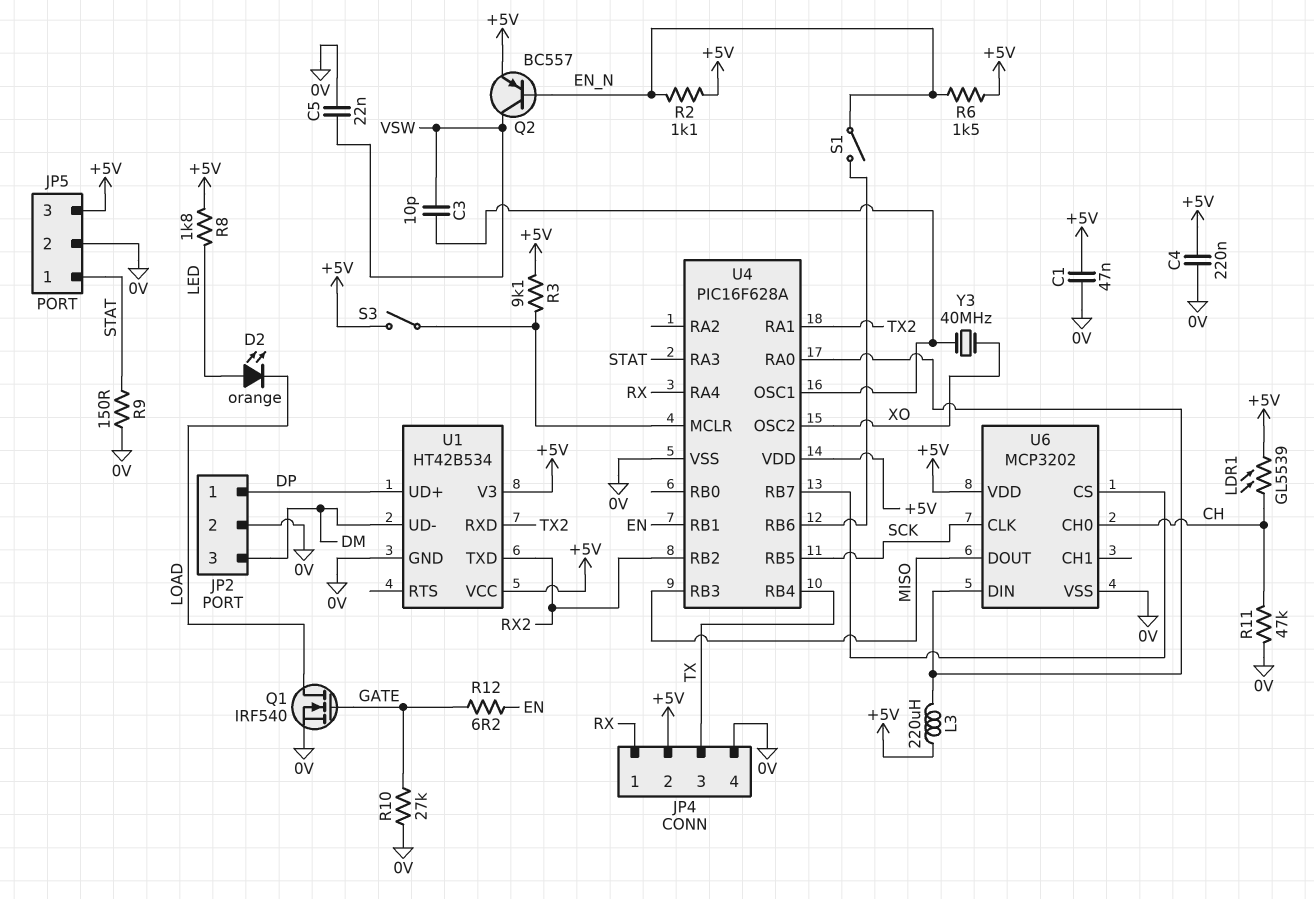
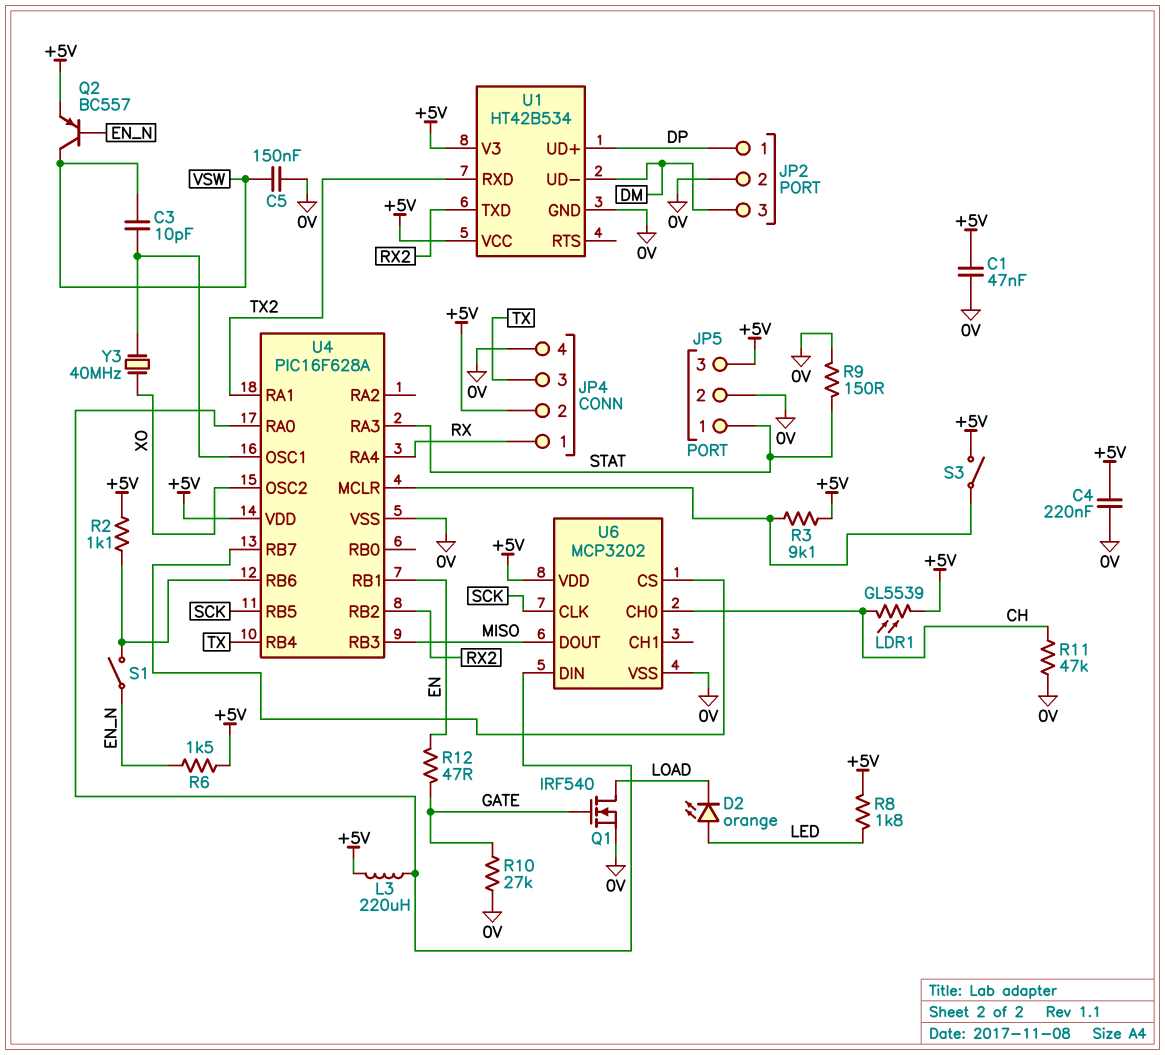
C5: 22nF (0V, VSW) -> 150nF (0V, VSW)
R2: 1.1k (+5V, EN_N) -> 1.1k (+5V, U4/RB6)
R12: 6.2 (EN, GATE) -> 47 (EN, GATE)

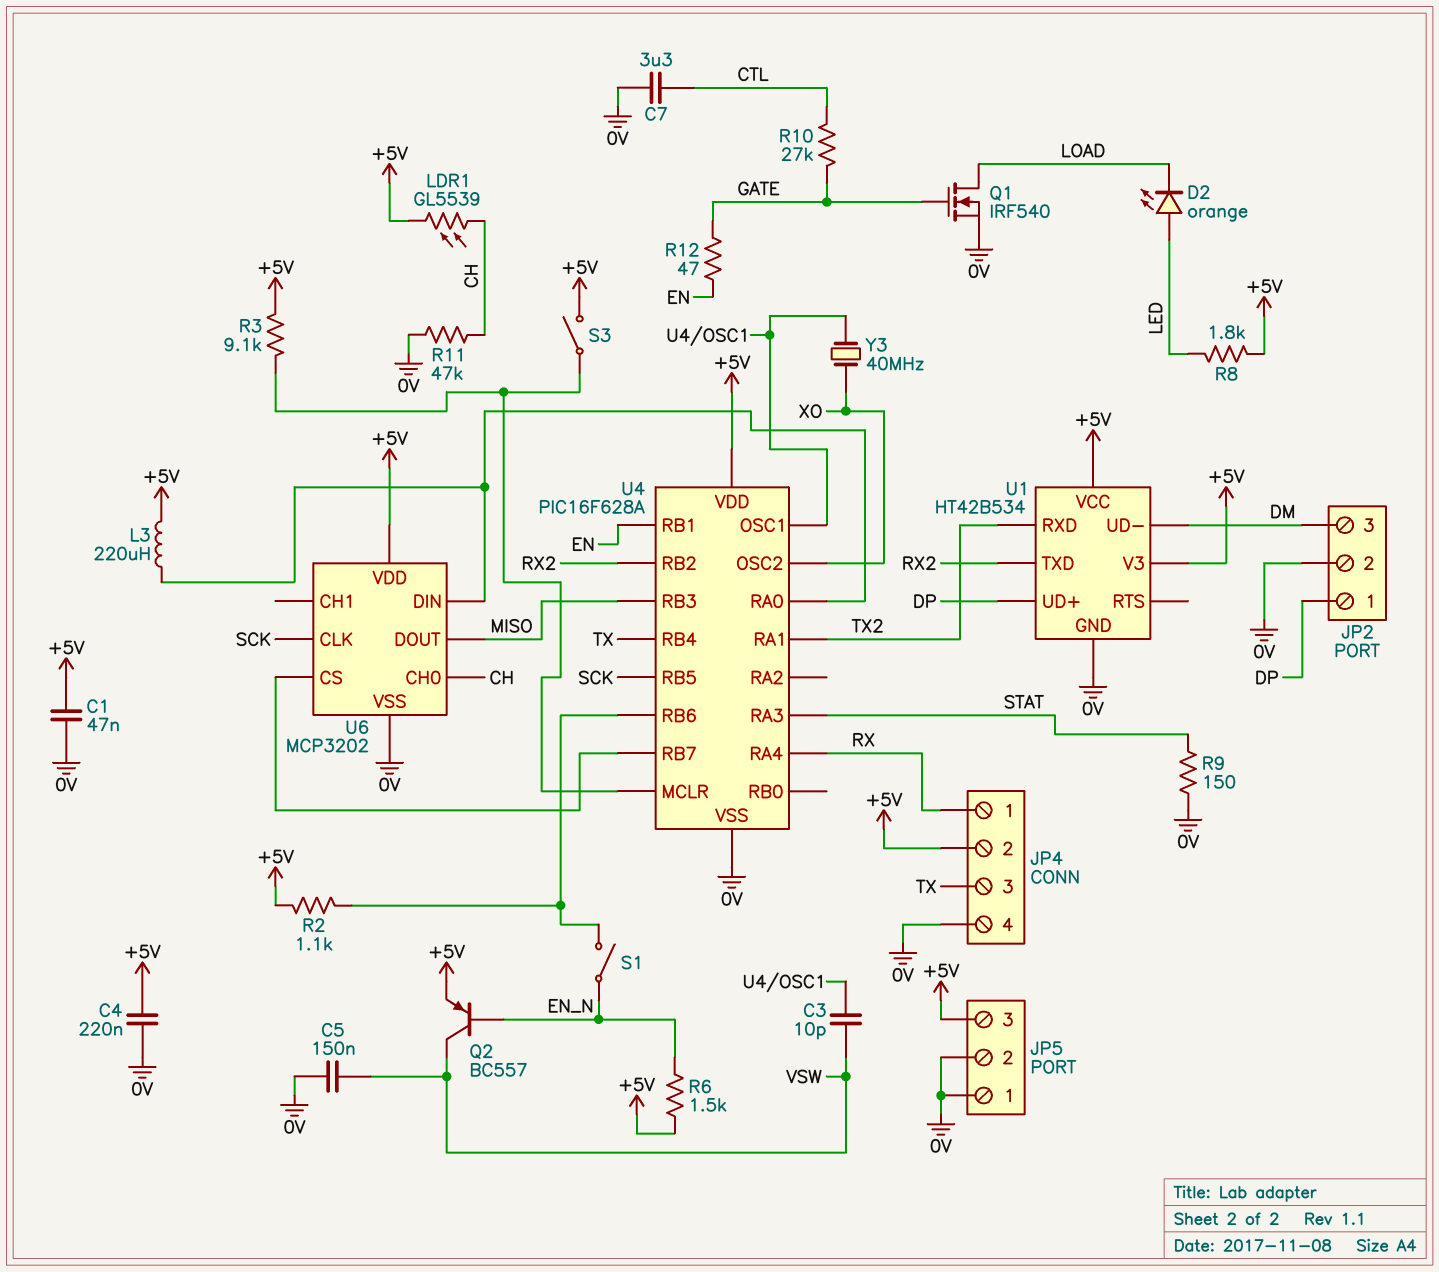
C7: none -> 3.3uF (0V, CTL)
JP5 pin 1: STAT -> 0V
R10: 27k (0V, GATE) -> 27k (CTL, GATE)

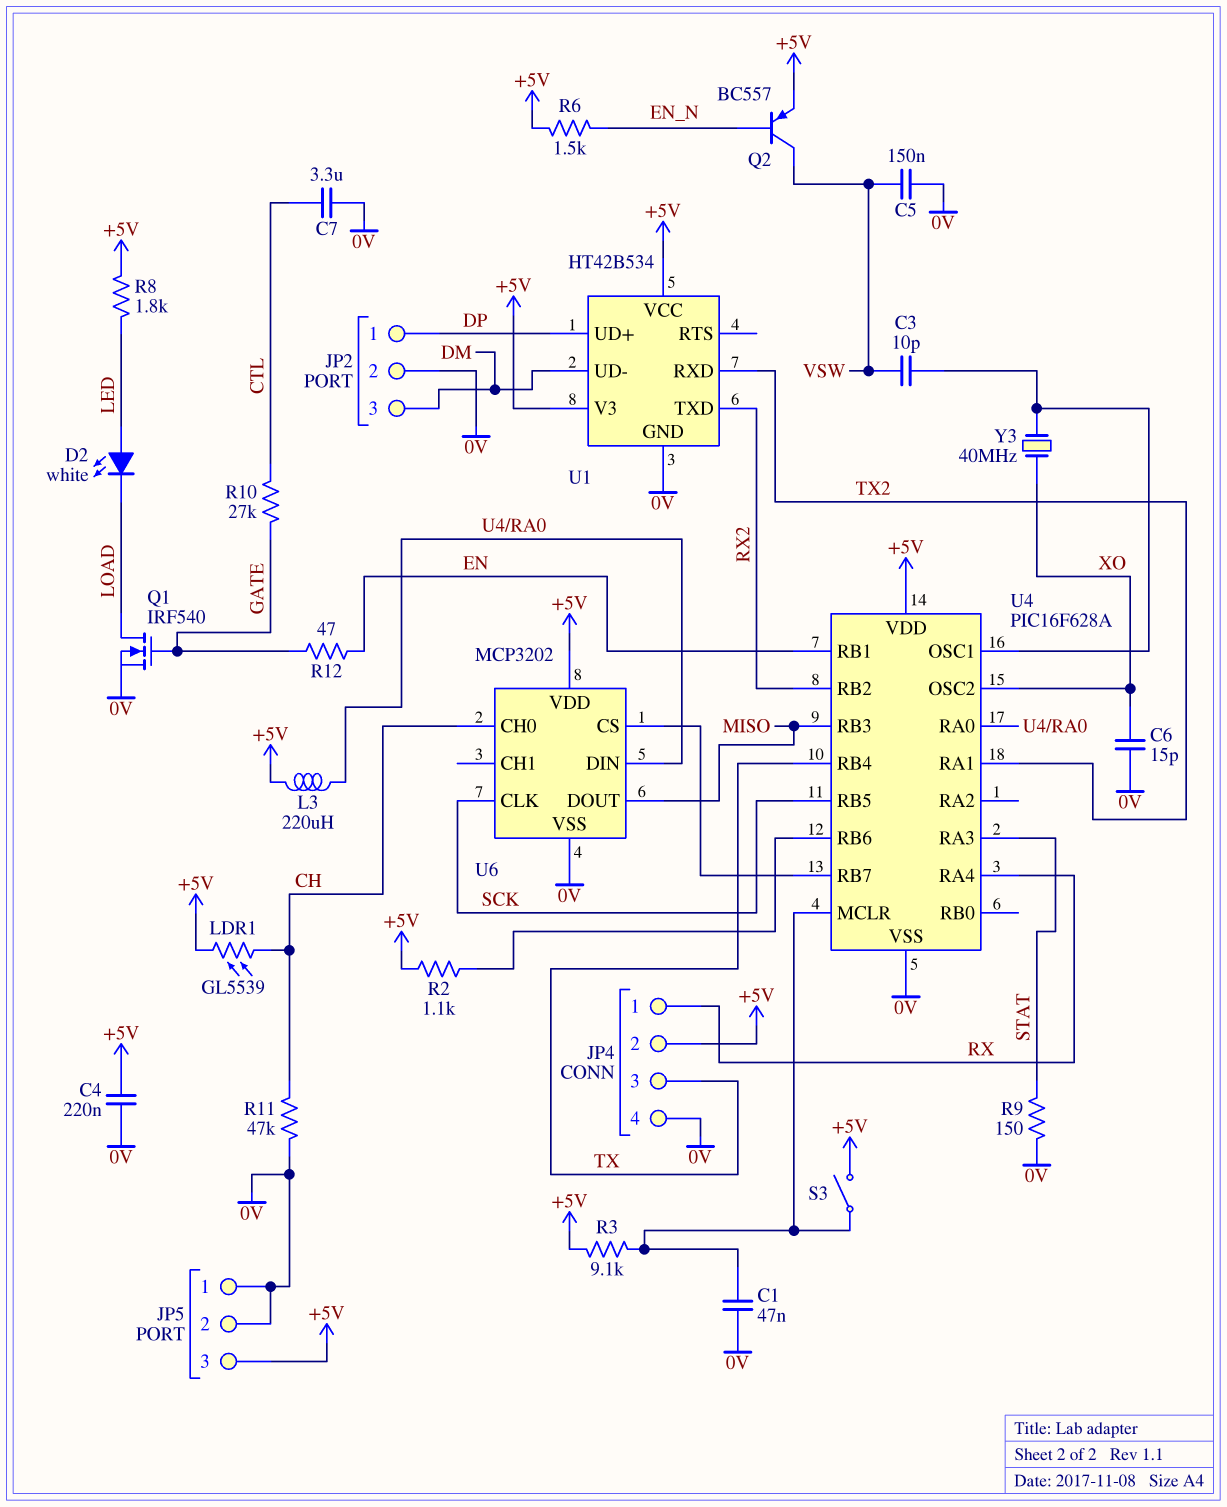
C1: 47nF (+5V, 0V) -> 47nF (0V, U4/MCLR)
C6: none -> 15pF (0V, XO)
D2: LED orange (A LED, K LOAD) -> LED white (A LED, K LOAD)
S1: switch (EN_N, U4/RB6) -> none

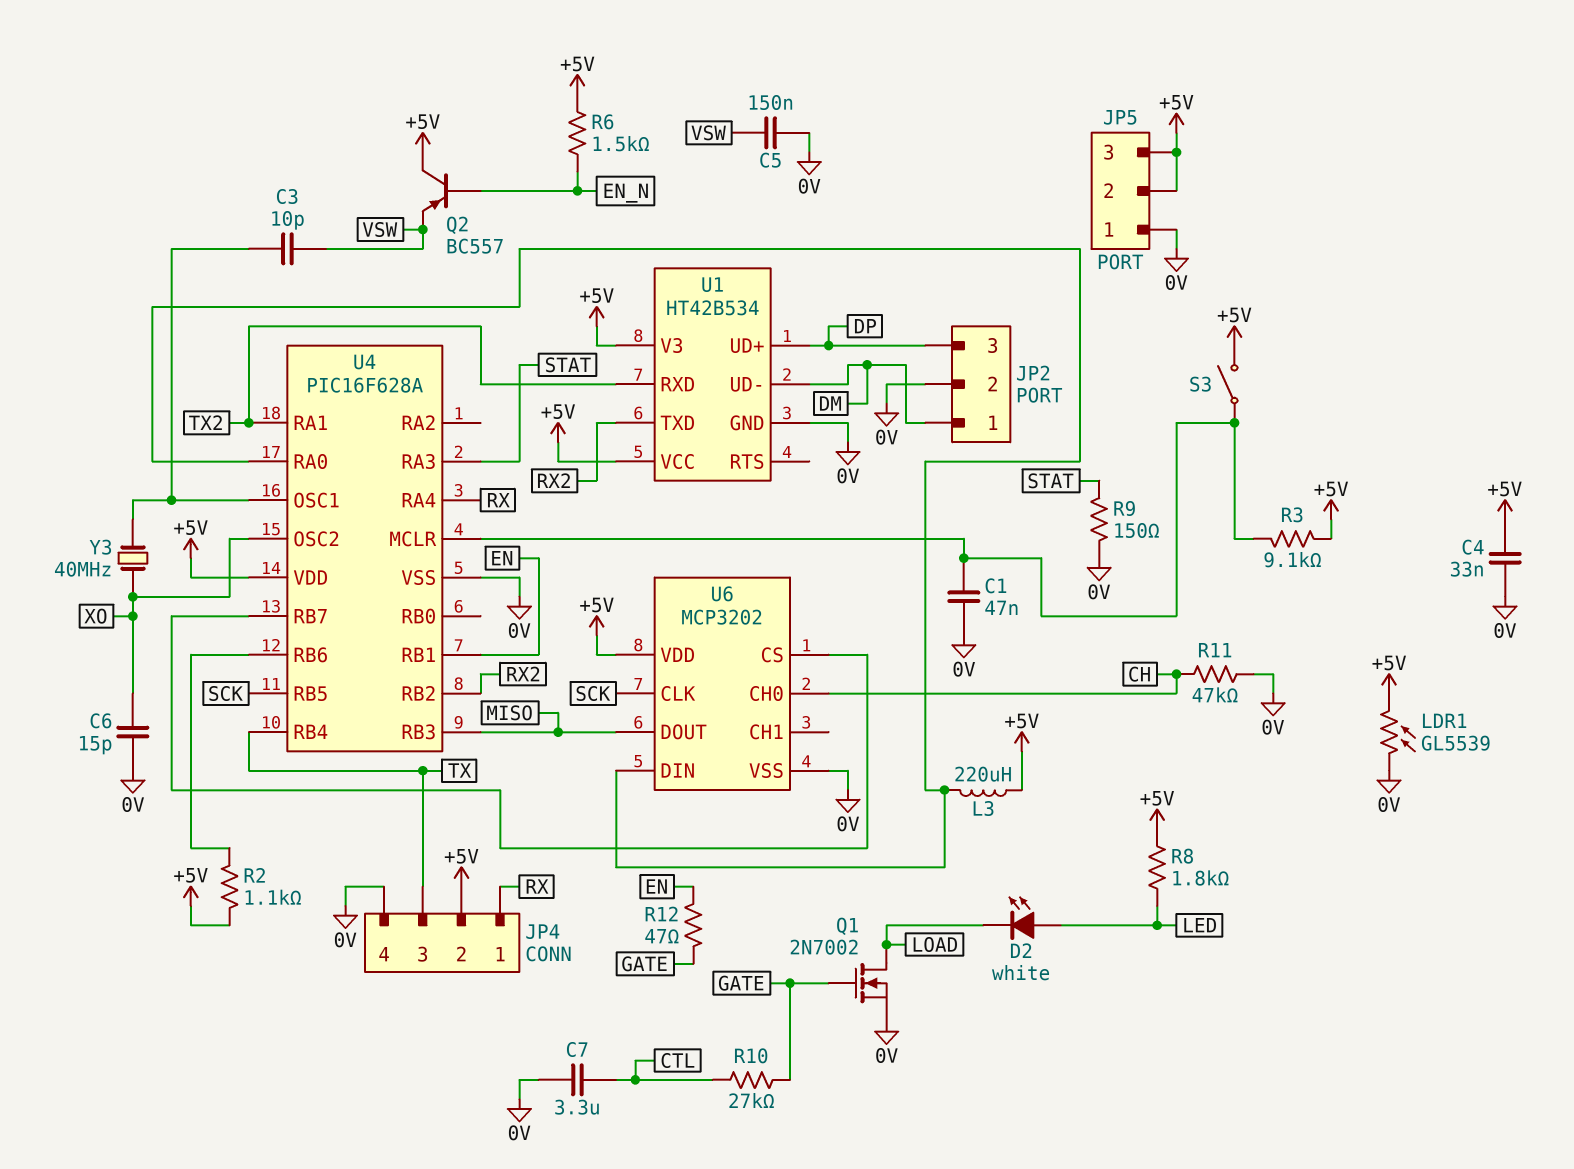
C4: 220nF (+5V, 0V) -> 33nF (+5V, 0V)
JP2 pin 1: DP -> DM
JP2 pin 3: DM -> DP
JP5 pin 2: 0V -> +5V
LDR1: GL5539 (+5V, CH) -> GL5539 (+5V, 0V)
Q1: NMOS IRF540 (G GATE, D LOAD, S 0V) -> NMOS 2N7002 (G GATE, D LOAD, S 0V)
Q2: PNP BC557 (B EN_N, C VSW, E +5V) -> PNP BC557 (B EN_N, C +5V, E VSW)

